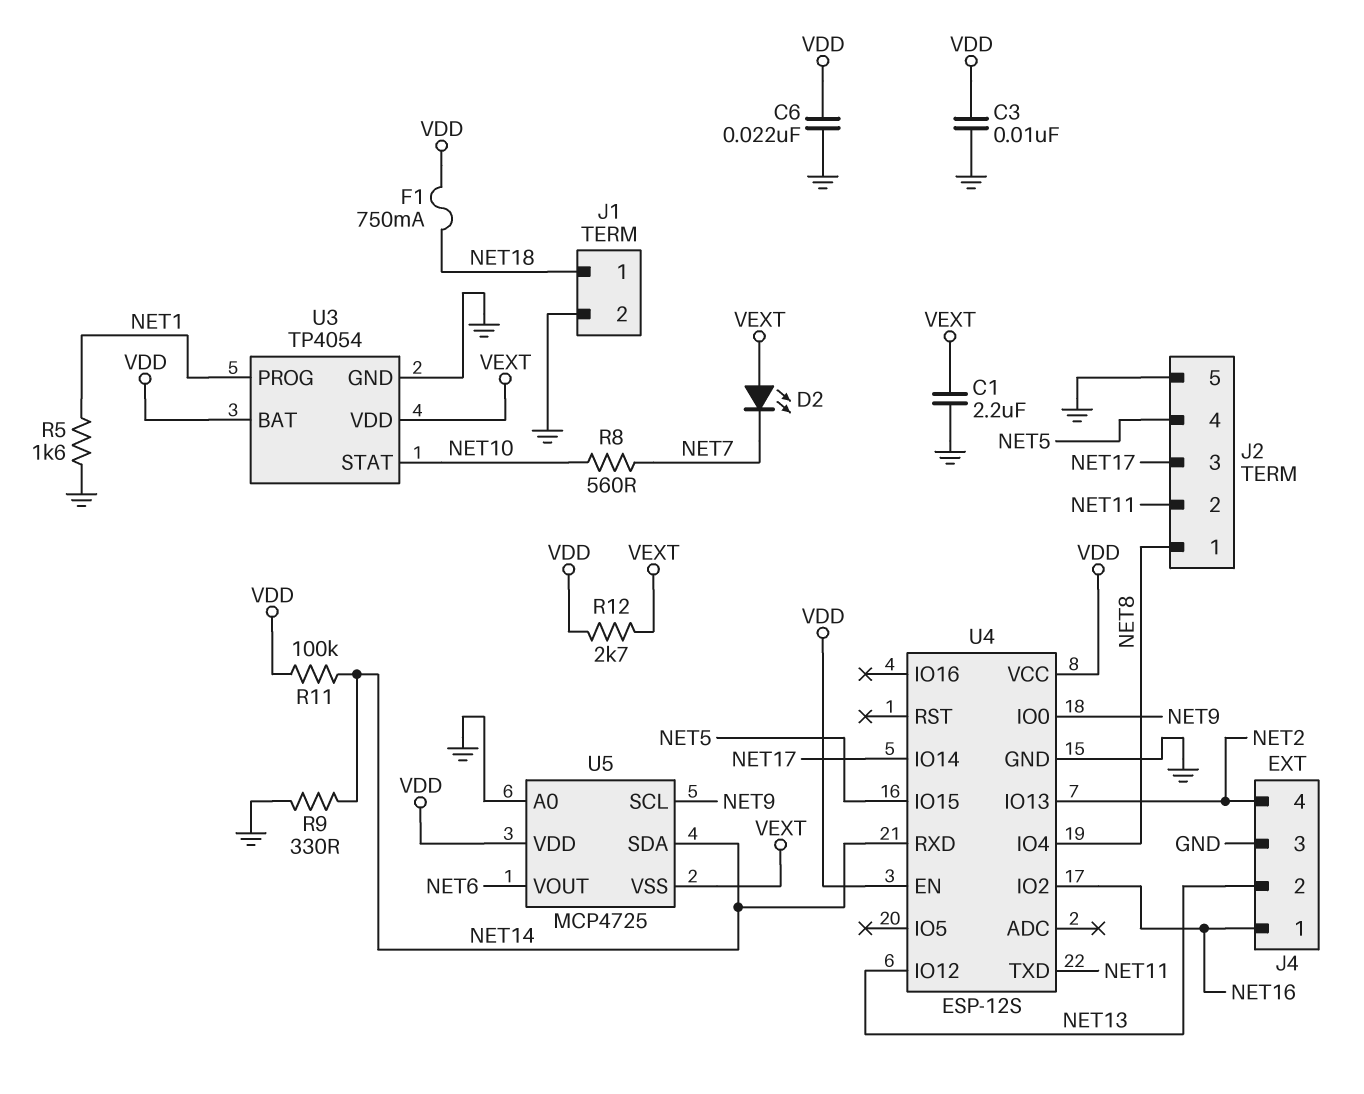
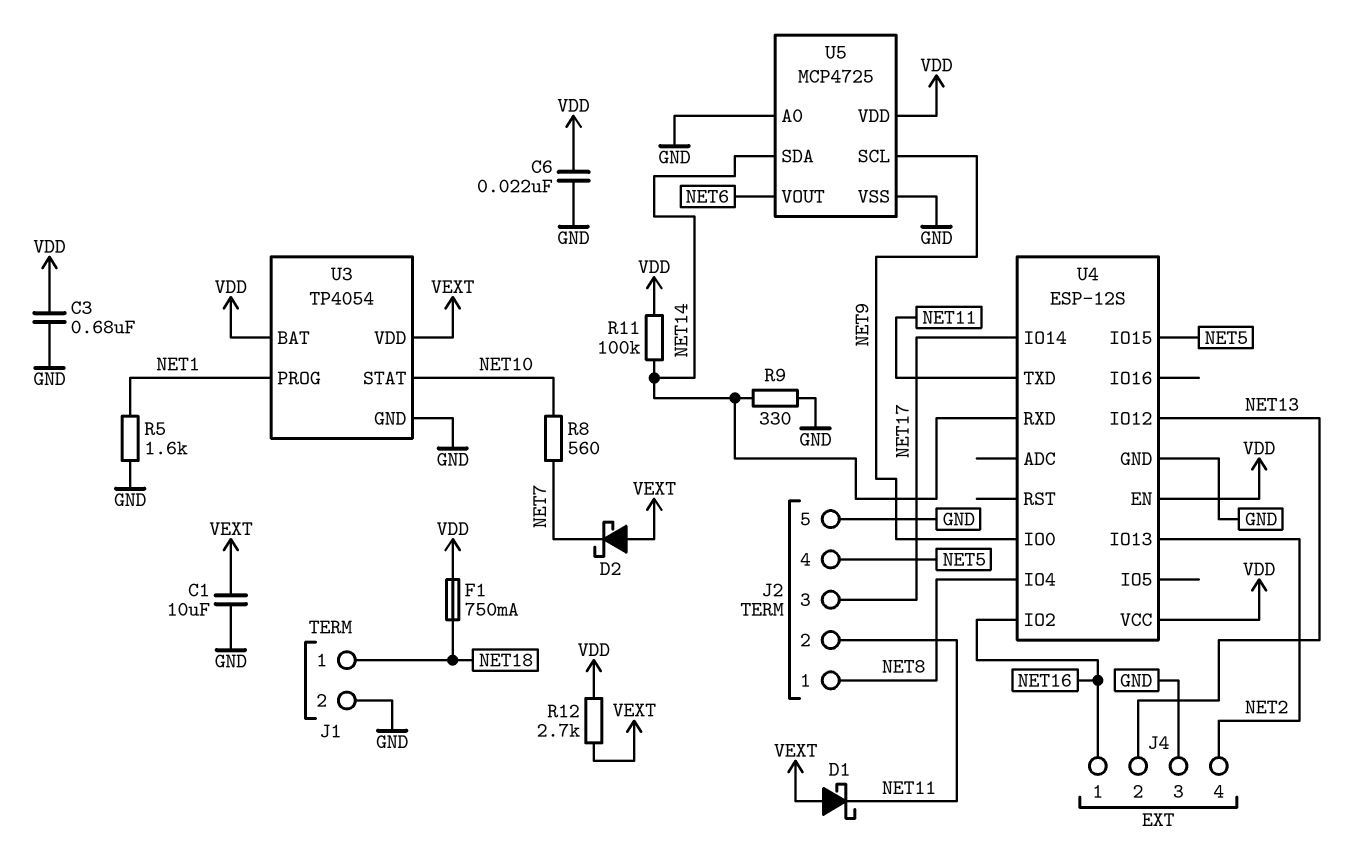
C1: 2.2uF (GND, VEXT) -> 10uF (GND, VEXT)
C3: 10nF (GND, VDD) -> 680nF (GND, VDD)
D1: none -> schottky (A VEXT, K NET11)
D2: LED (A VEXT, K NET7) -> schottky (A VEXT, K NET7)
U5 pin VSS: VEXT -> GND

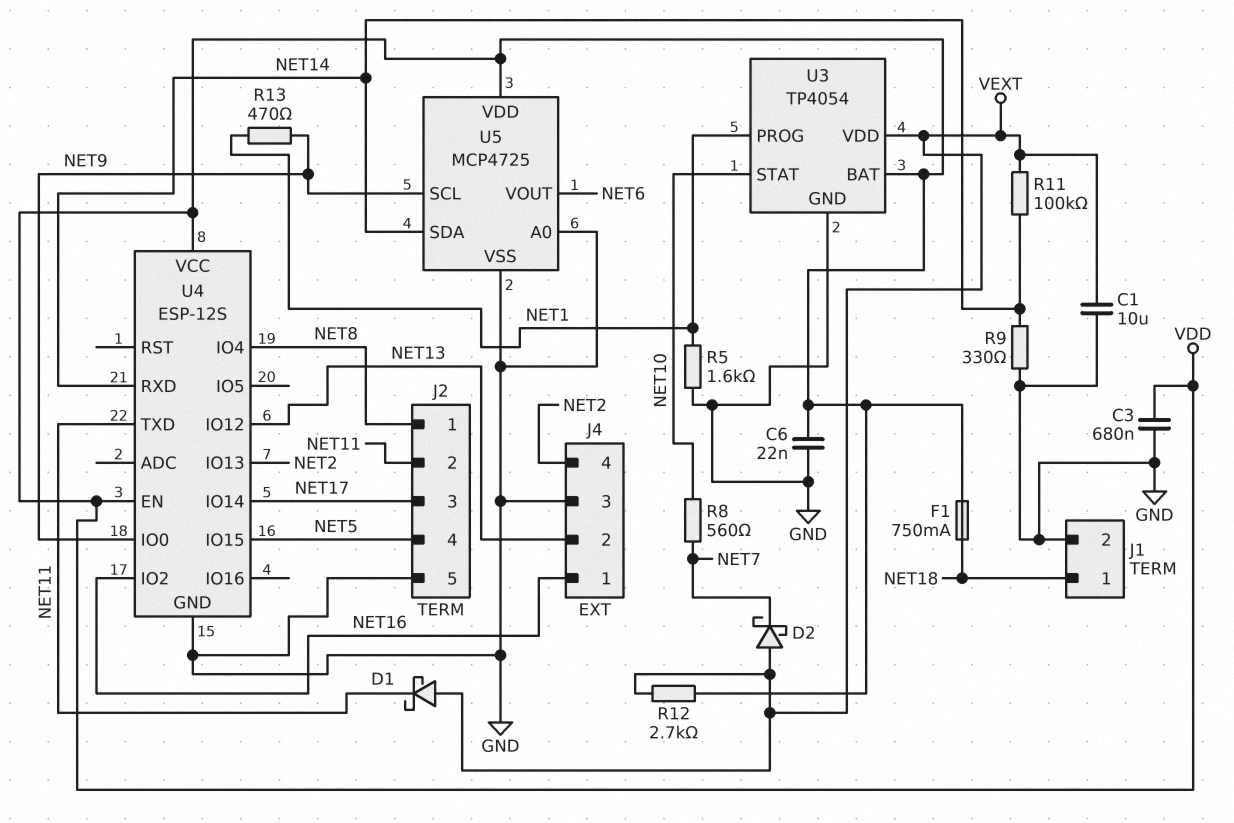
R11: 100k (NET14, VDD) -> 100k (NET14, VEXT)
R13: none -> 470 (NET1, NET9)

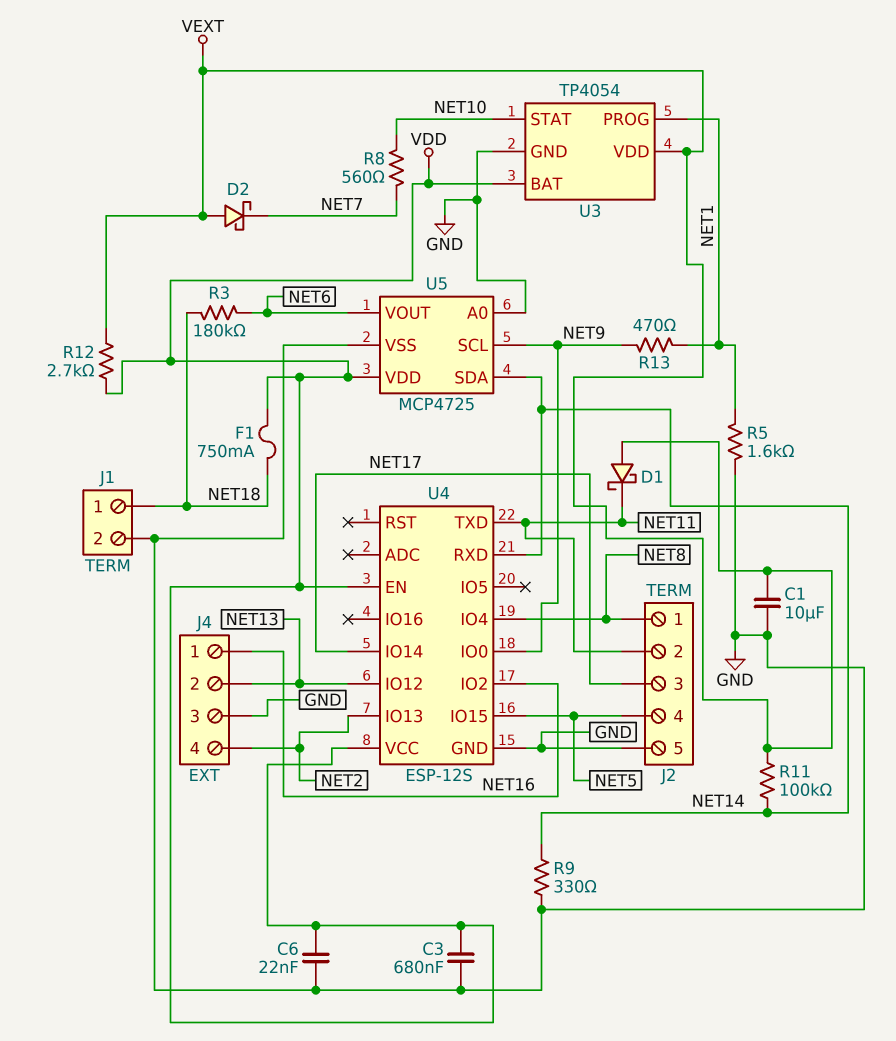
R3: none -> 180k (NET6, NET18)

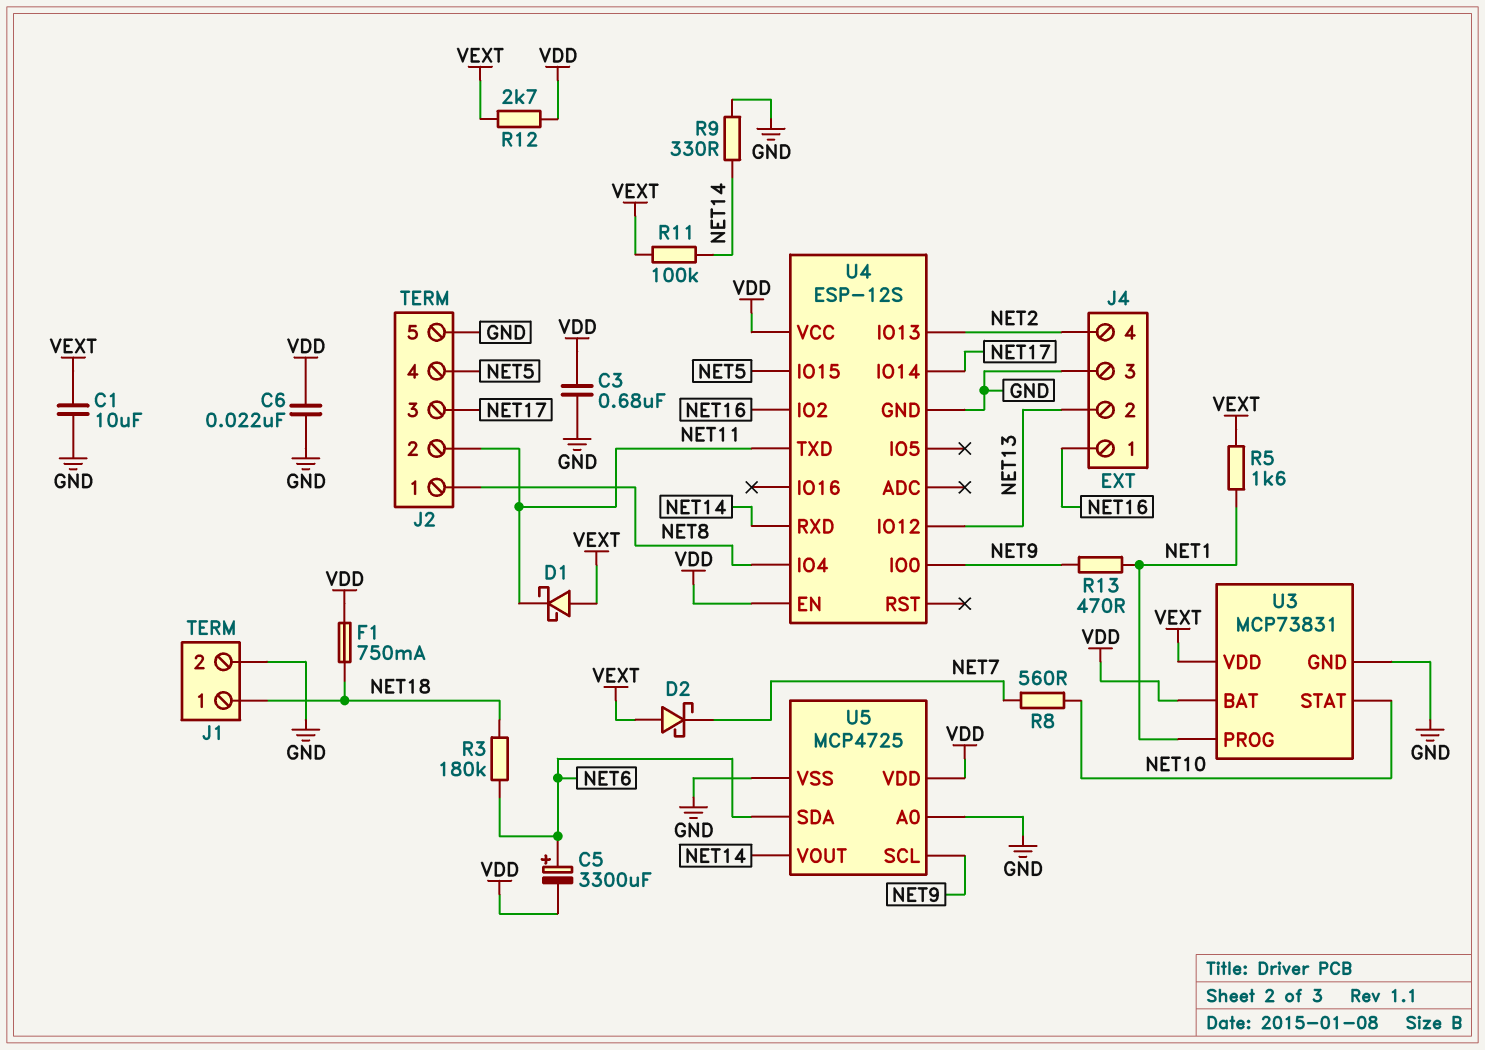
C5: none -> 3300uF (plus NET6, minus VDD)
R5: 1.6k (GND, NET1) -> 1.6k (NET1, VEXT)
U3: TP4054 -> MCP73831
U5 pin SDA: NET14 -> NET6
U5 pin VOUT: NET6 -> NET14

